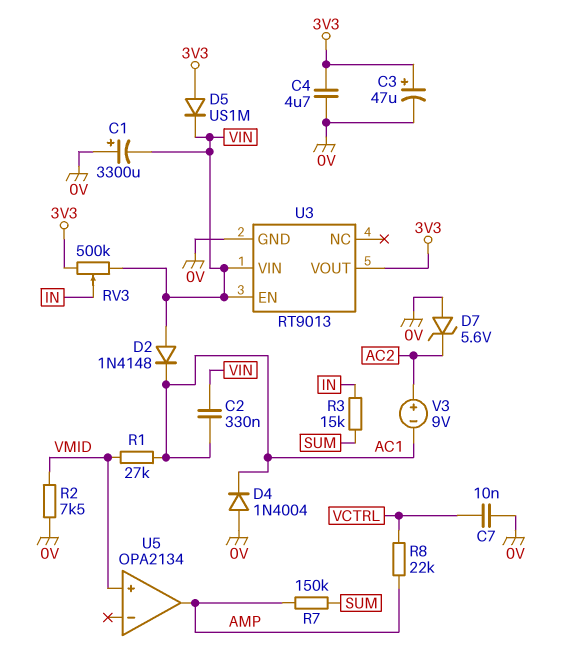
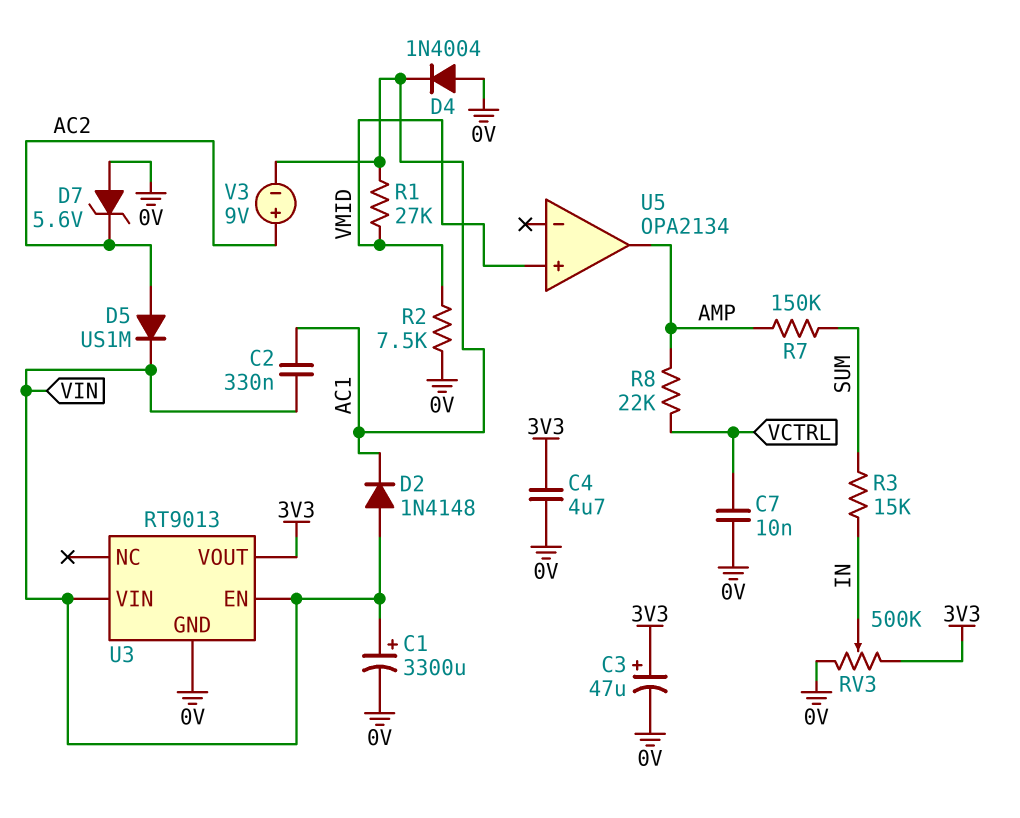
C1: 3300uF (plus 0V, minus VIN) -> 3300uF (plus VIN, minus 0V)
D5: diode US1M (A 3V3, K VIN) -> diode US1M (A AC2, K VIN)
RV3: 500k (3V3, VIN, wiper IN) -> 500k (0V, 3V3, wiper IN)

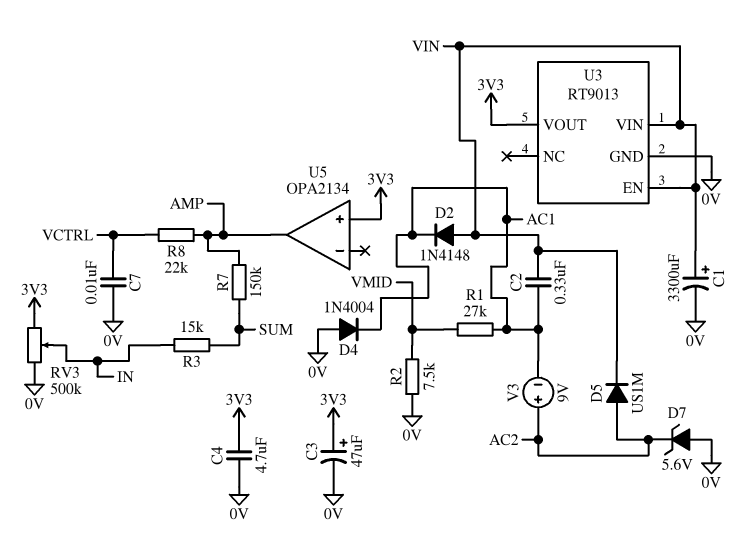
U5 pin in+: VMID -> 3V3

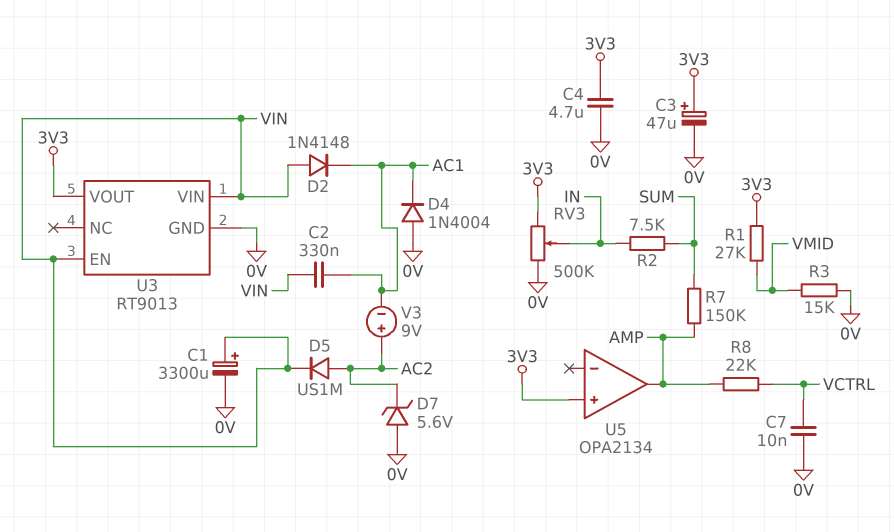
R1: 27k (AC1, VMID) -> 27k (3V3, VMID)
R2: 7.5k (0V, VMID) -> 7.5k (IN, SUM)
R3: 15k (IN, SUM) -> 15k (0V, VMID)

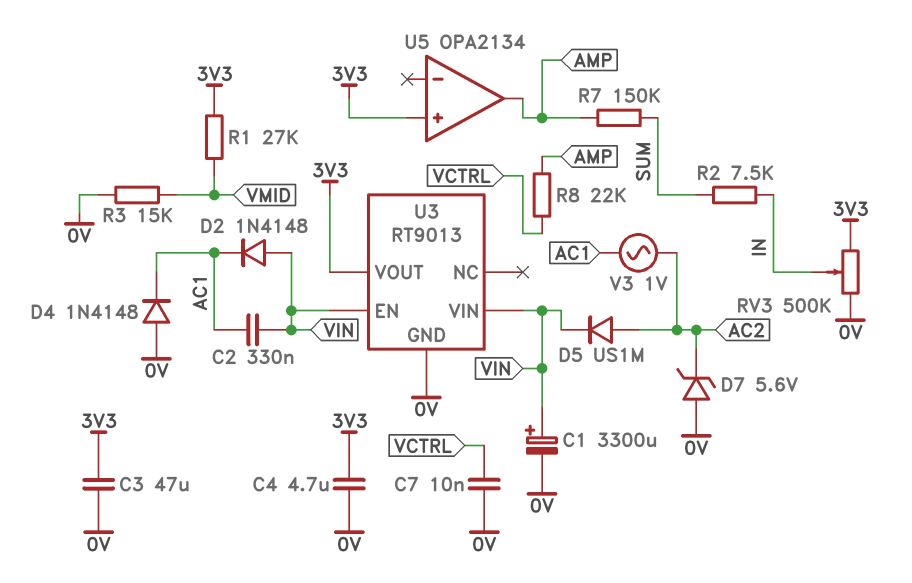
C3: 47uF (plus 3V3, minus 0V) -> 47uF (0V, 3V3)
D4: diode 1N4004 (A 0V, K AC1) -> diode 1N4148 (A 0V, K AC1)
V3: 9V (plus AC2, minus AC1) -> AC 1V (AC1, AC2)

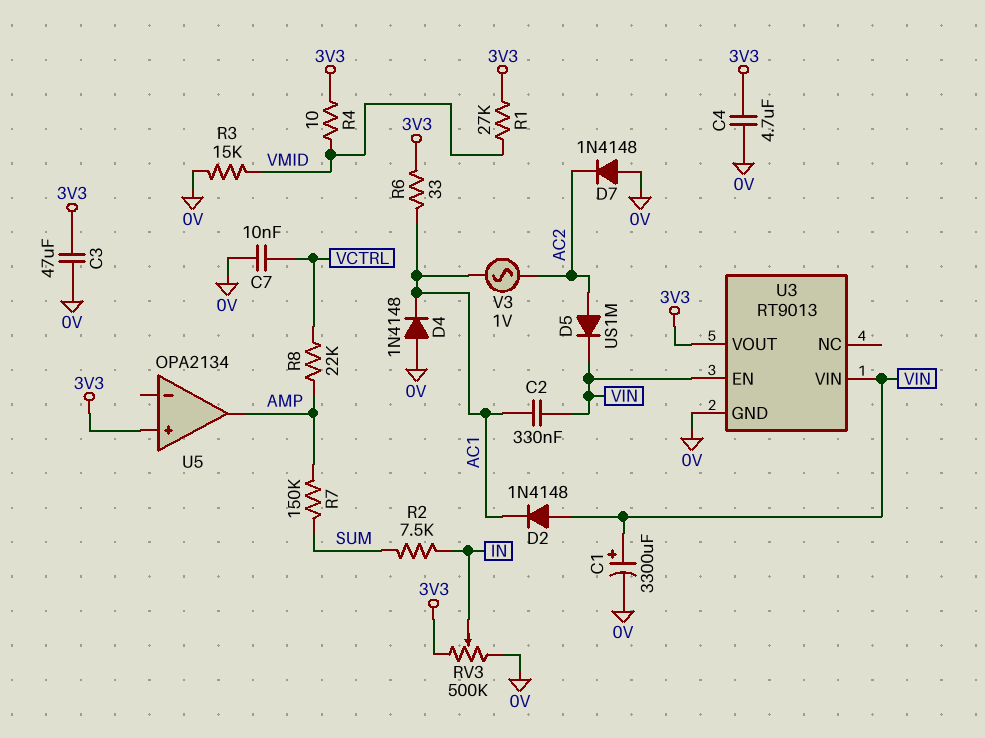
D7: zener 5.6V (A 0V, K AC2) -> diode 1N4148 (A 0V, K AC2)
R4: none -> 10 (3V3, VMID)
R6: none -> 33 (3V3, AC1)

